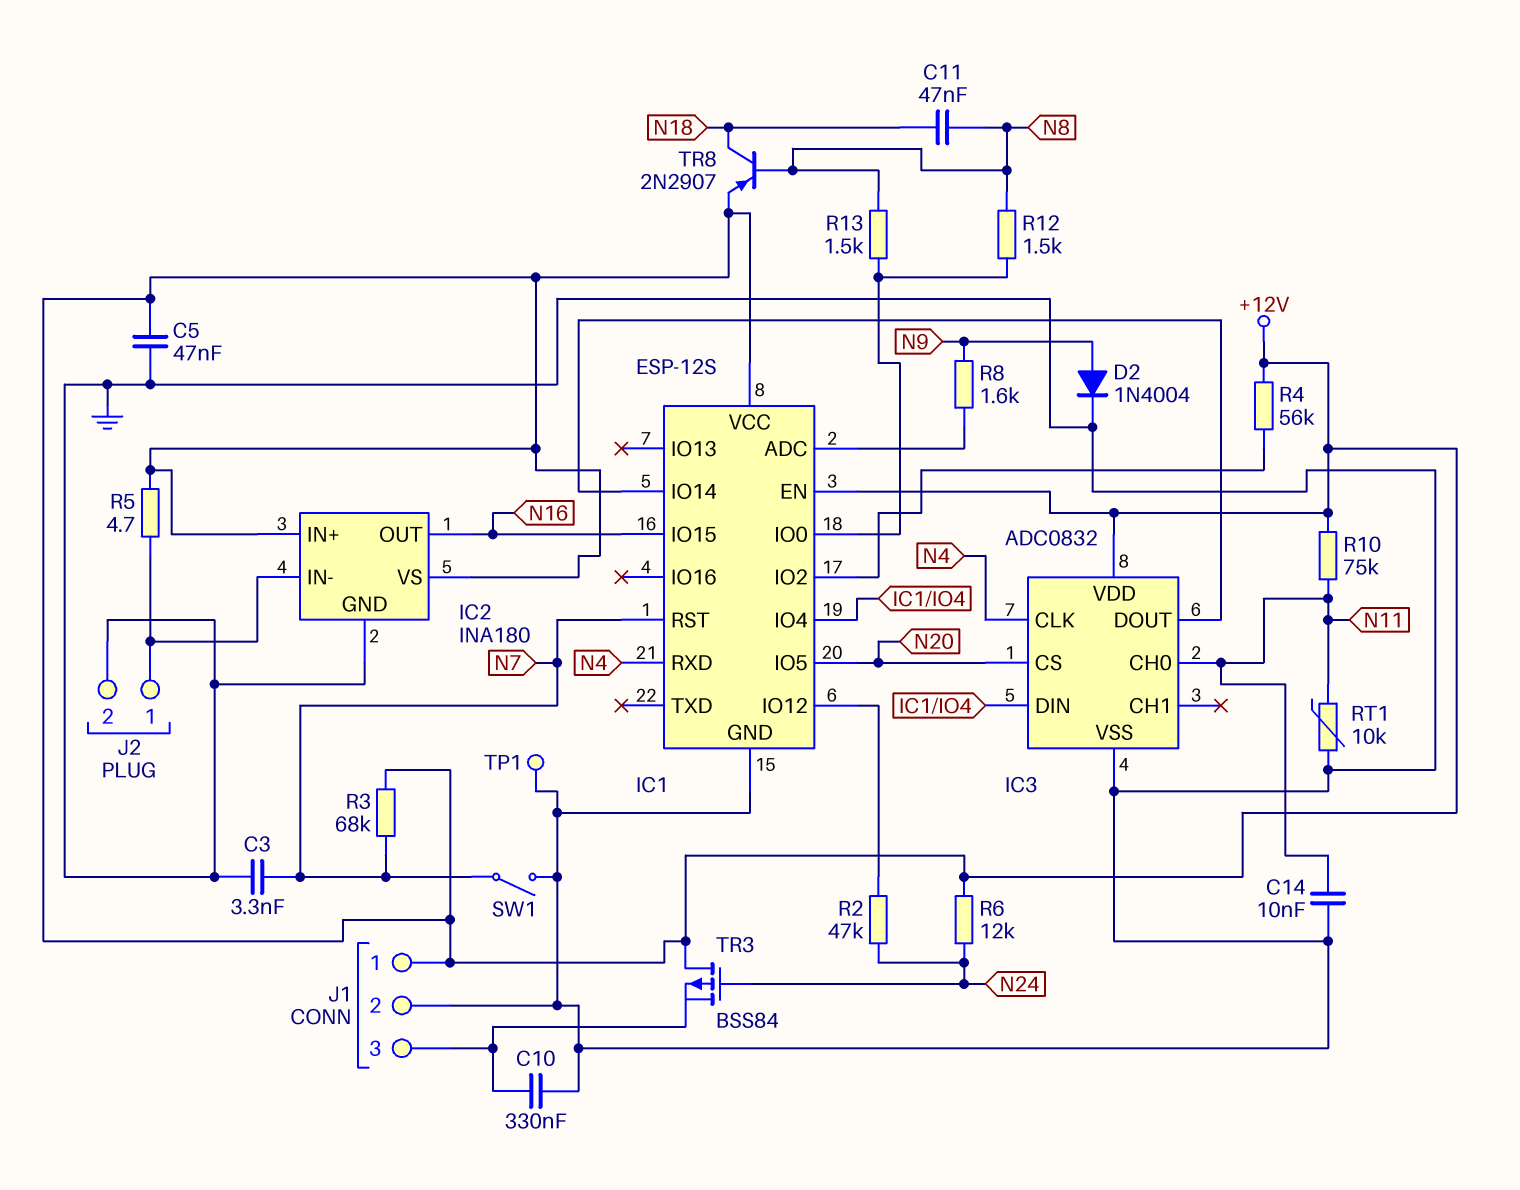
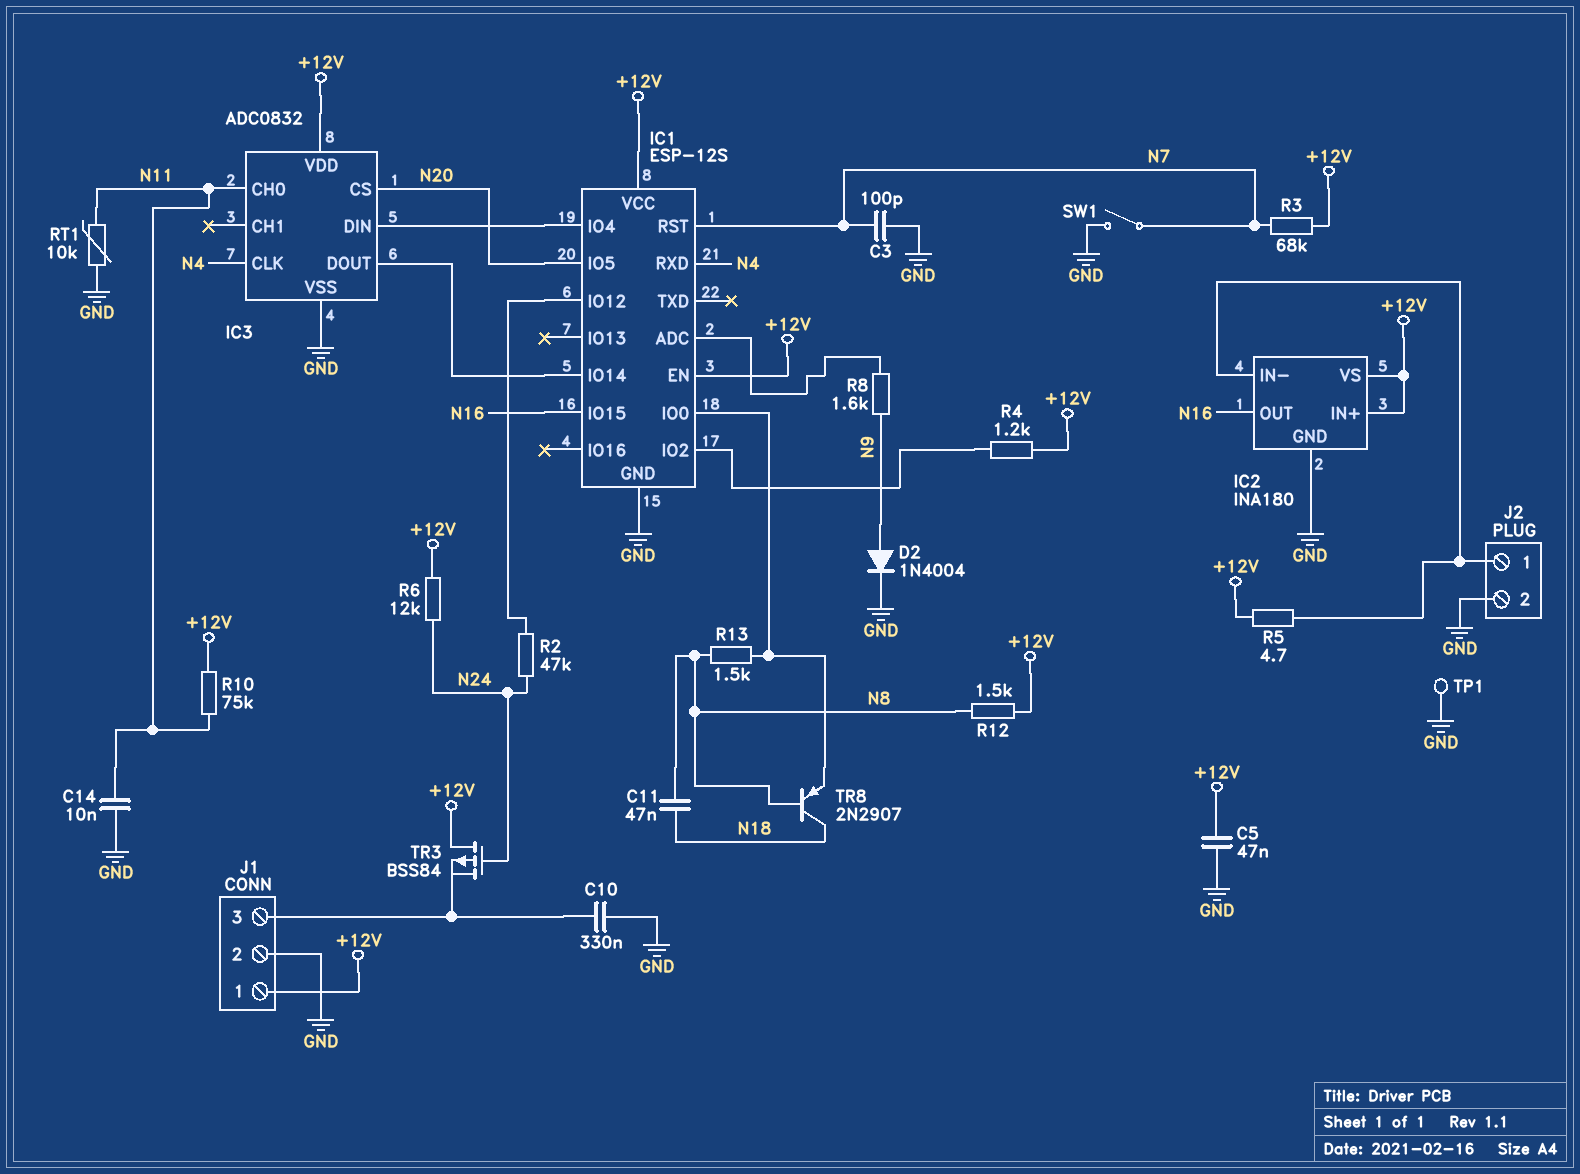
C3: 3.3nF (GND, N7) -> 100pF (GND, N7)
R4: 56k (+12V, IC1/IO2) -> 1.2k (+12V, IC1/IO2)
R12: 1.5k (IC1/IO0, N8) -> 1.5k (+12V, N8)
TR8: PNP 2N2907 (B N8, C N18, E +12V) -> PNP 2N2907 (B N8, C N18, E IC1/IO0)

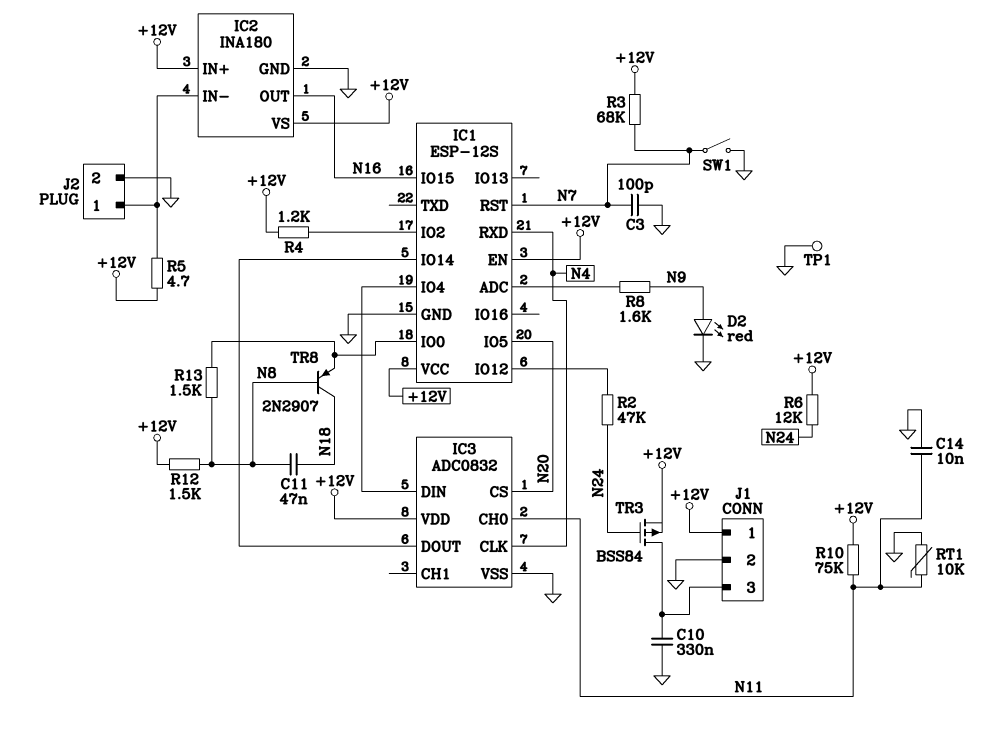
C5: 47nF (+12V, GND) -> none
D2: diode 1N4004 (A N9, K GND) -> LED red (A N9, K GND)
TR3: PMOS BSS84 (G N24, D +12V, S J1/3) -> PMOS BSS84 (G N24, D J1/3, S +12V)

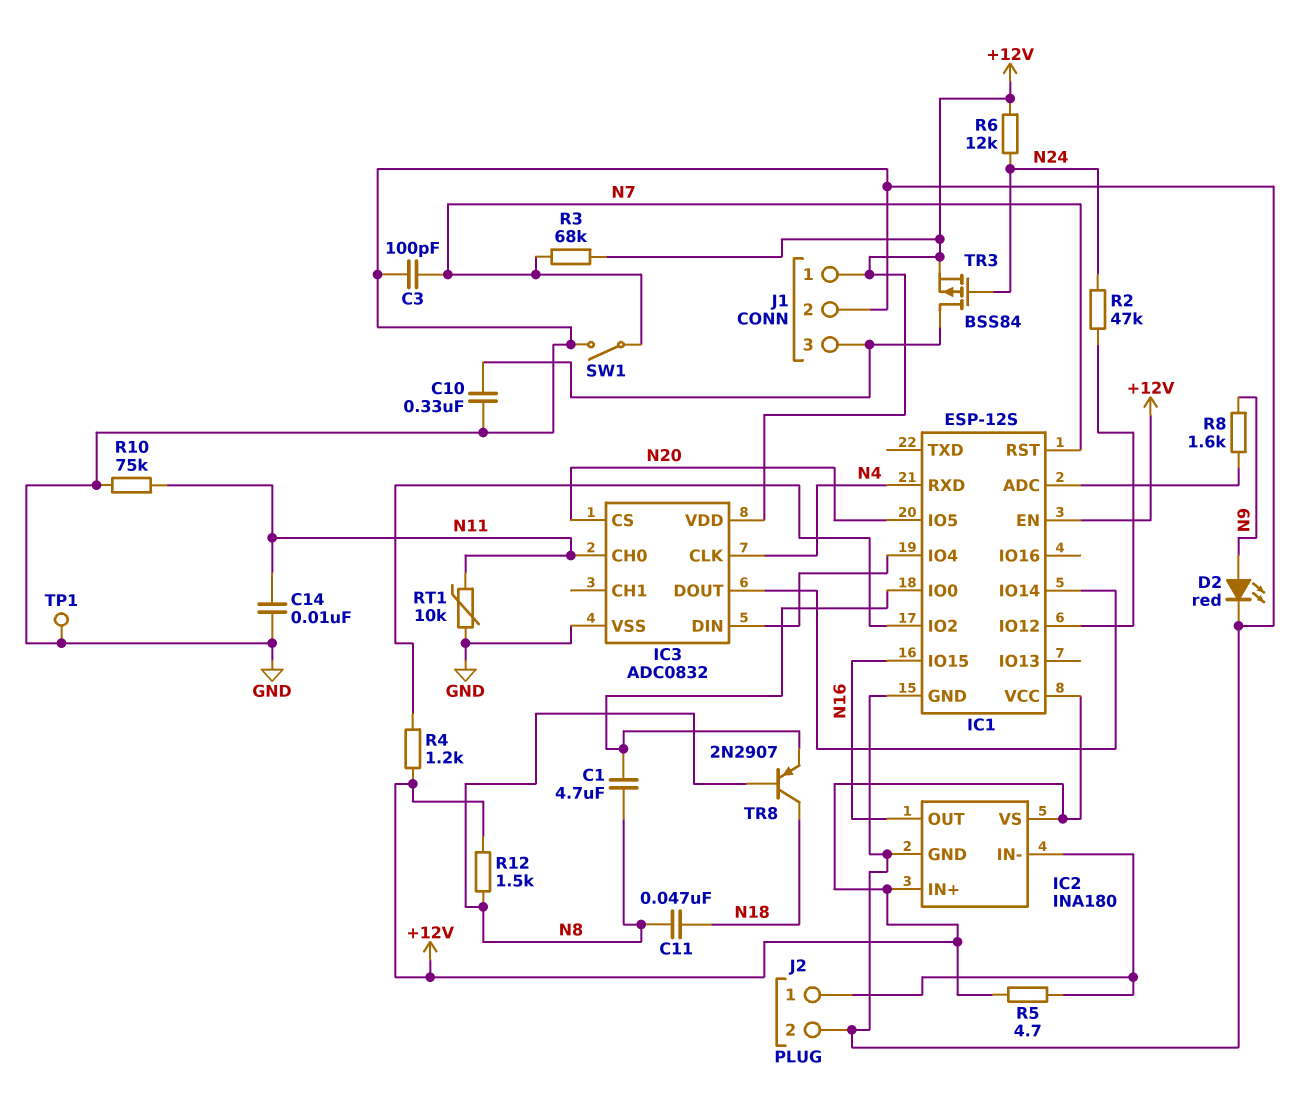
C1: none -> 4.7uF (IC1/IO0, N8)
R10: 75k (+12V, N11) -> 75k (GND, N11)
R13: 1.5k (IC1/IO0, N8) -> none

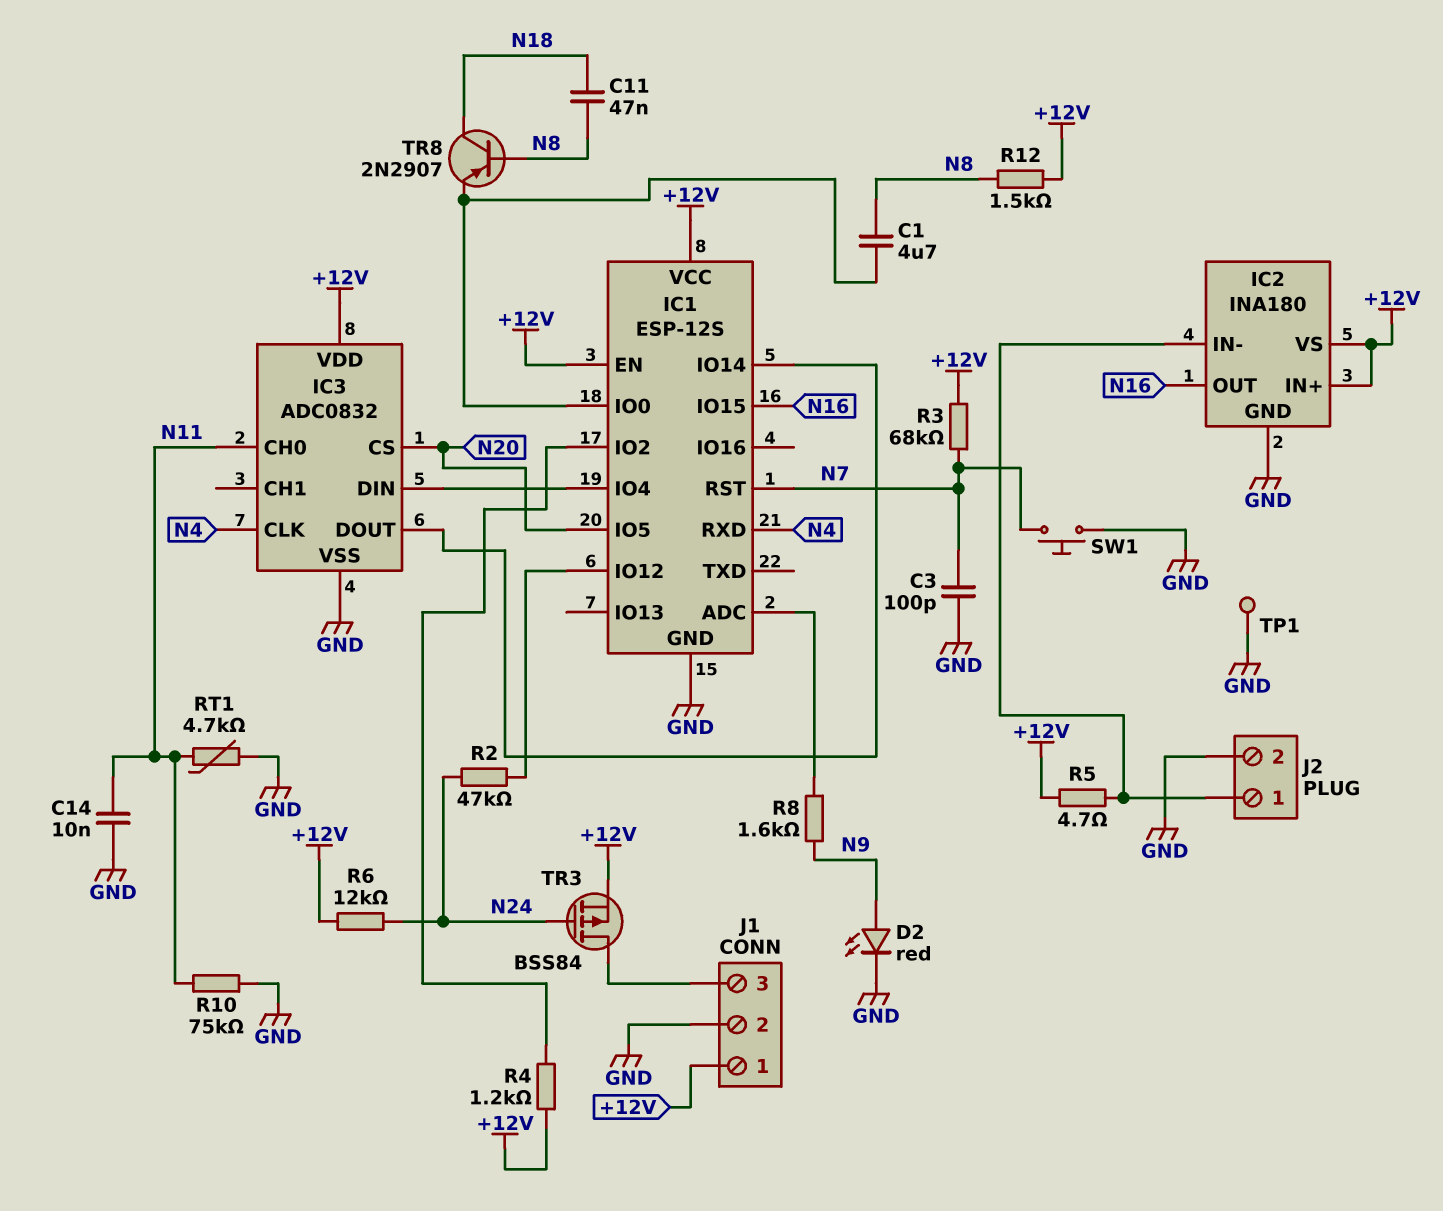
C10: 330nF (GND, J1/3) -> none
RT1: 10k (GND, N11) -> 4.7k (GND, N11)
SW1: switch (GND, N7) -> button (GND, N7)

